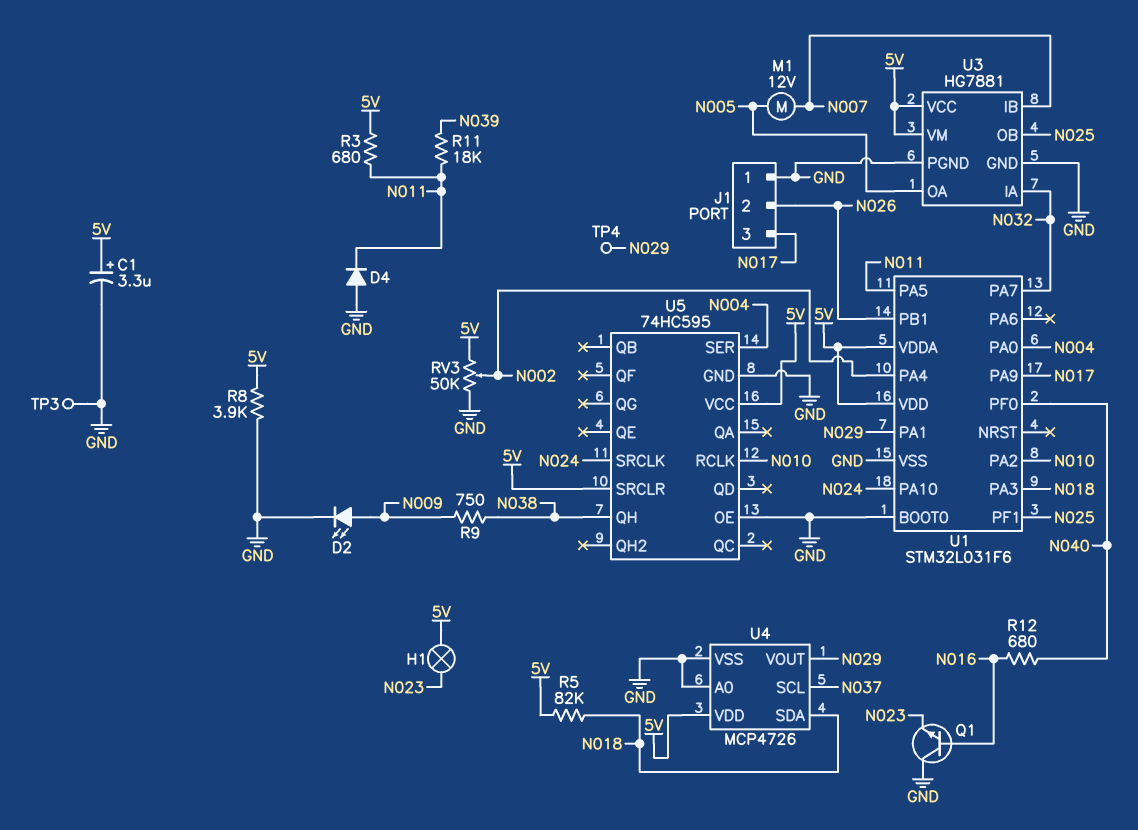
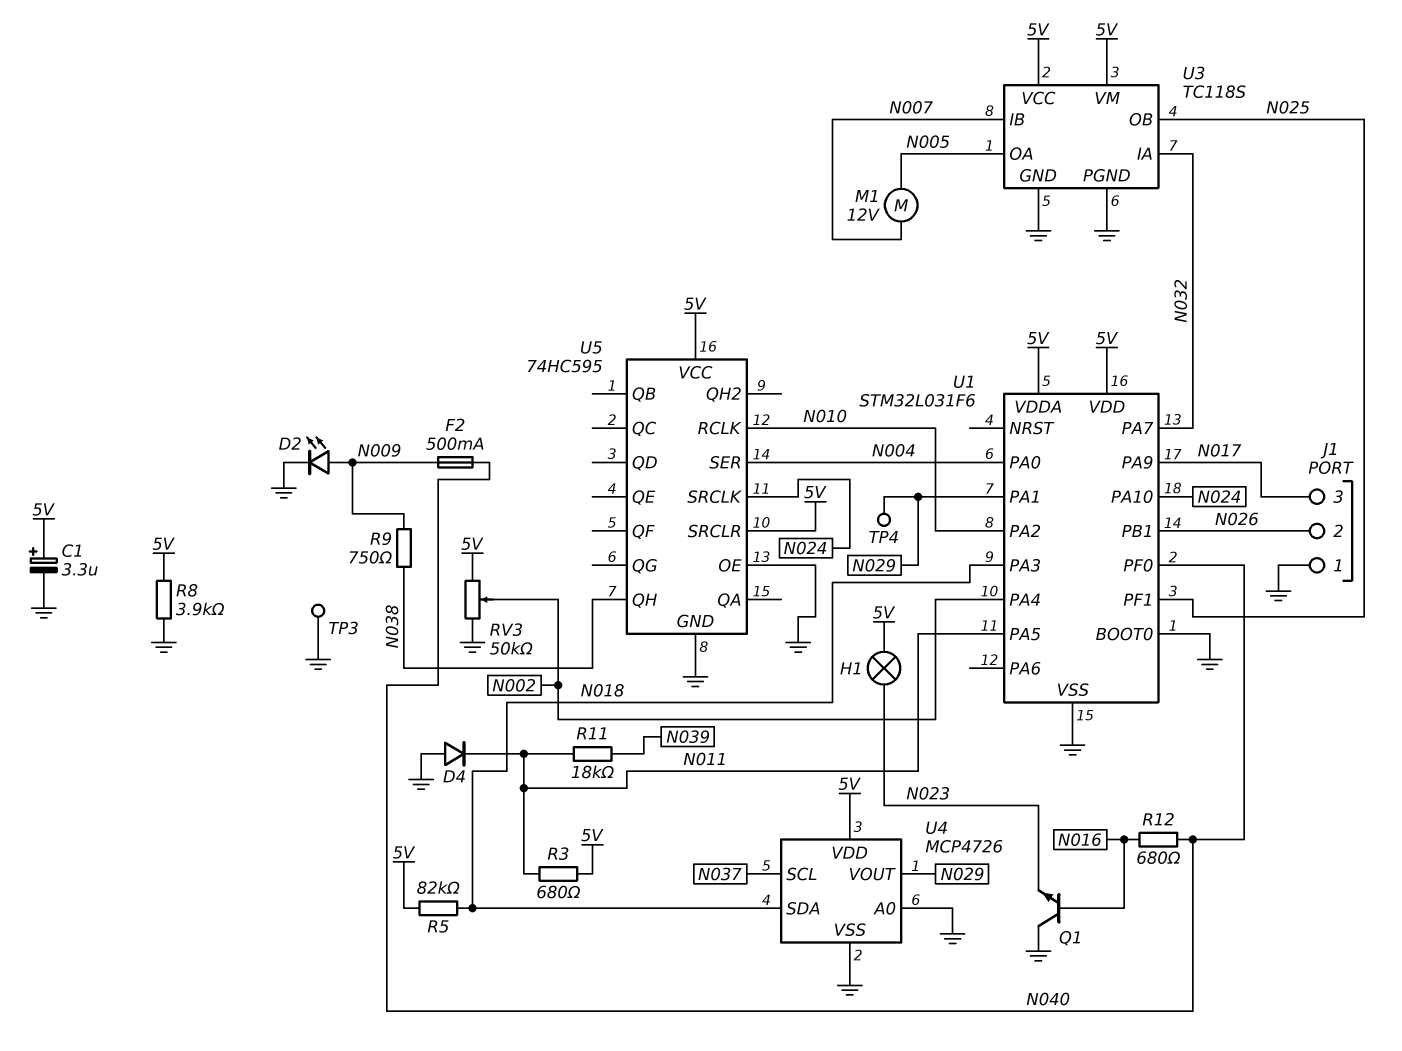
F2: none -> 500mA (N009, N040)
U3: HG7881 -> TC118S

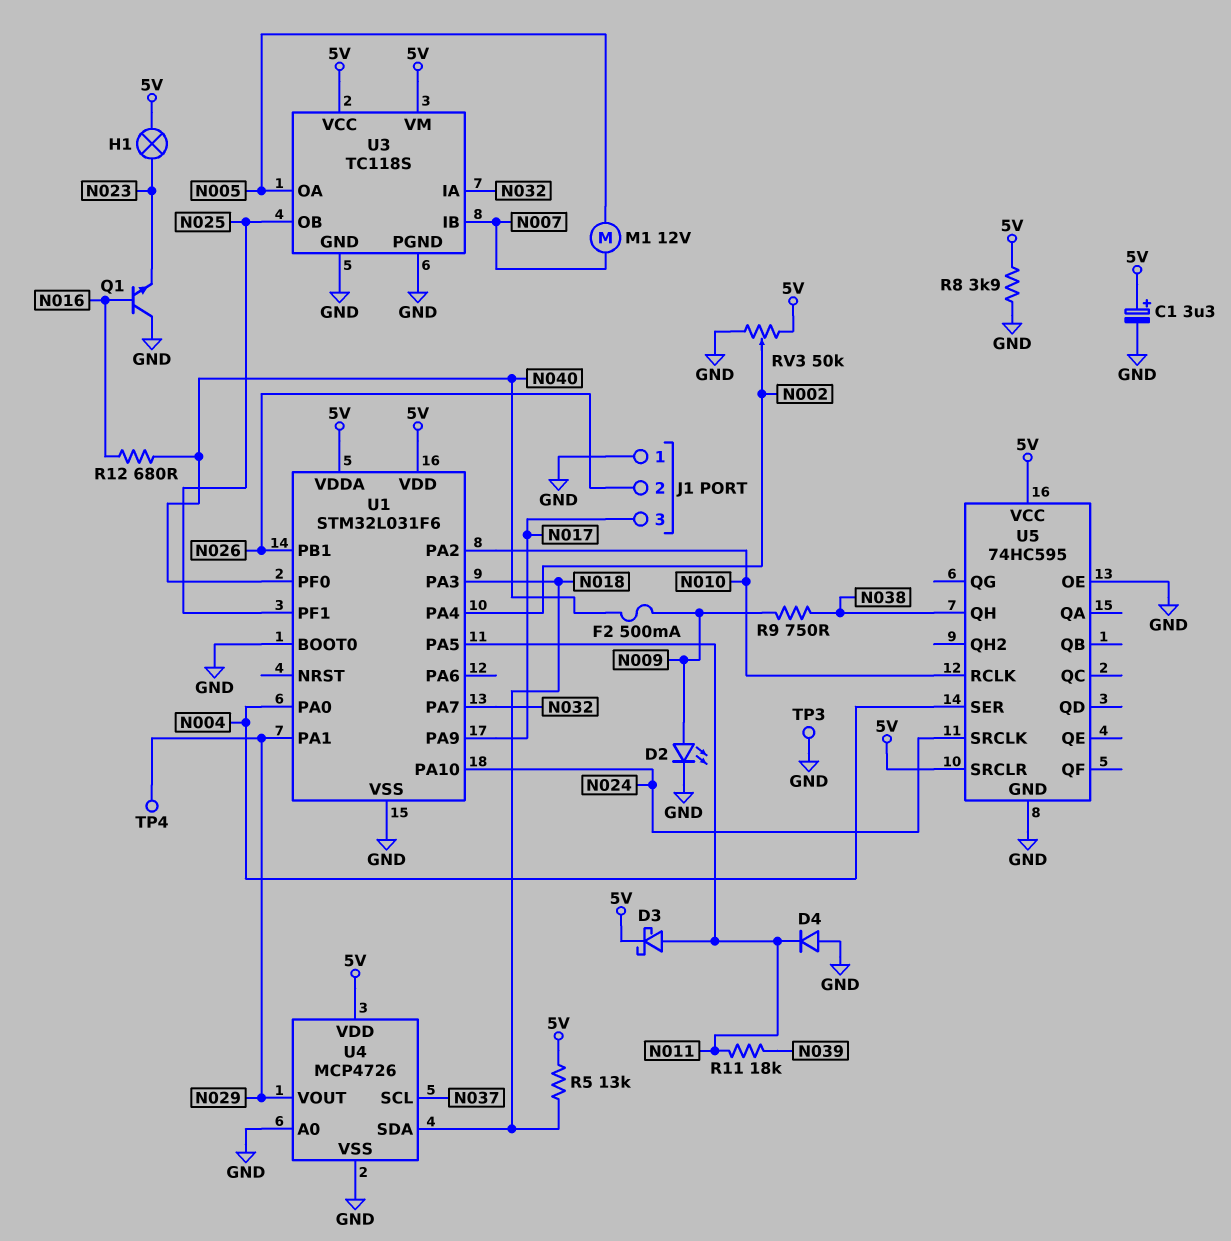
D3: none -> schottky (A N011, K 5V)
R3: 680 (5V, N011) -> none
R5: 82k (5V, N018) -> 13k (5V, N018)

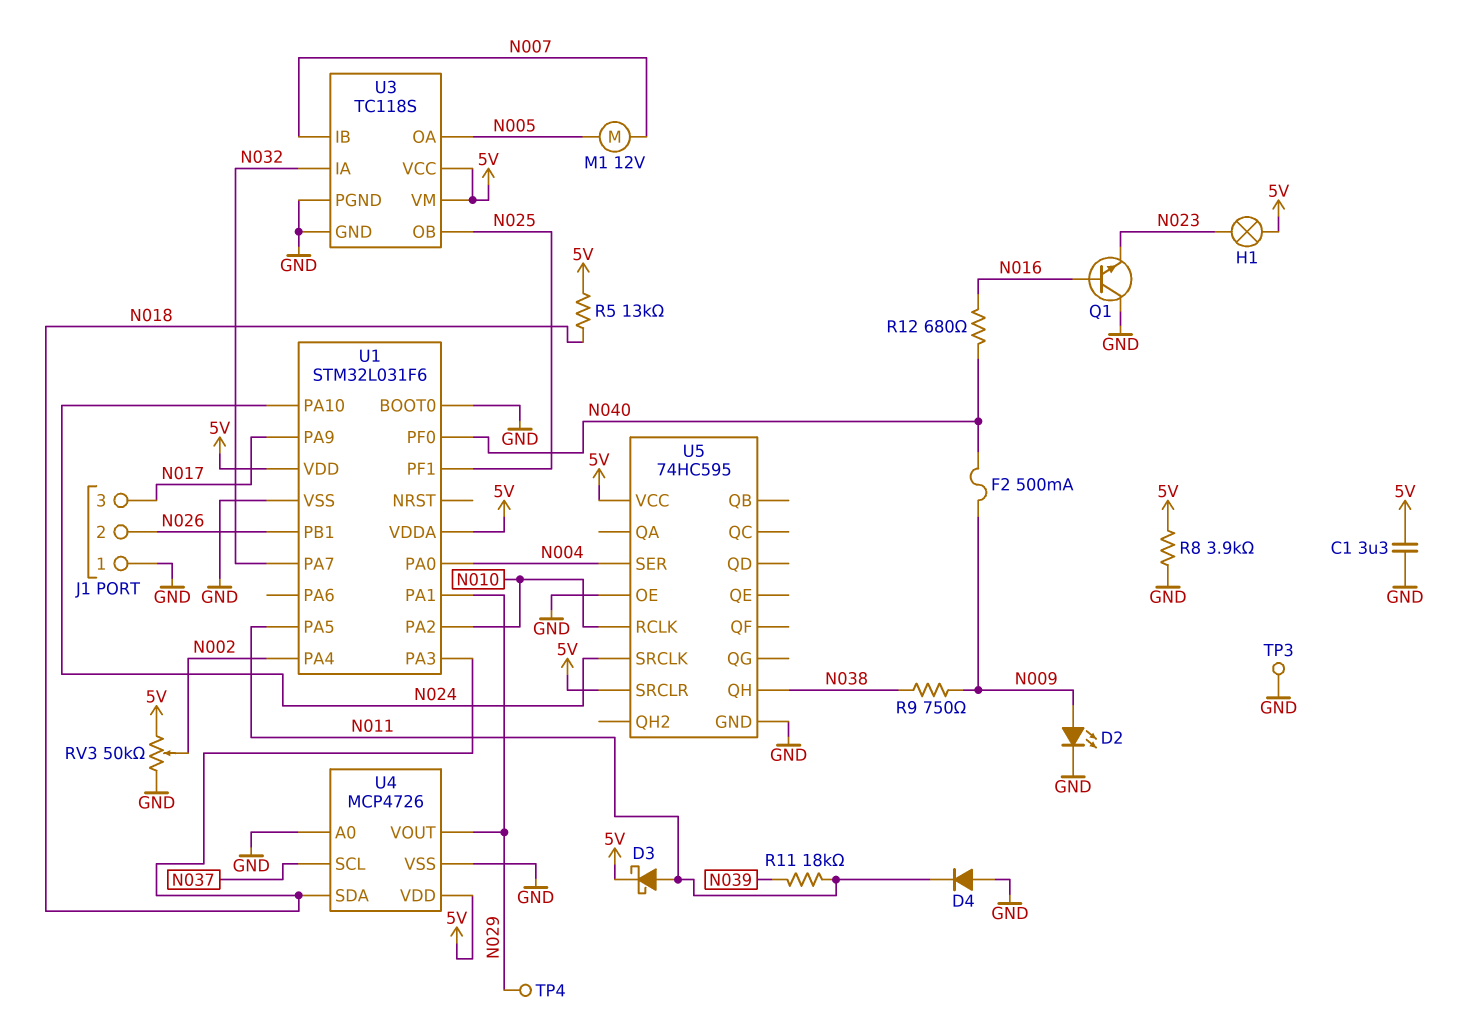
C1: 3.3uF (plus 5V, minus GND) -> 3.3uF (5V, GND)

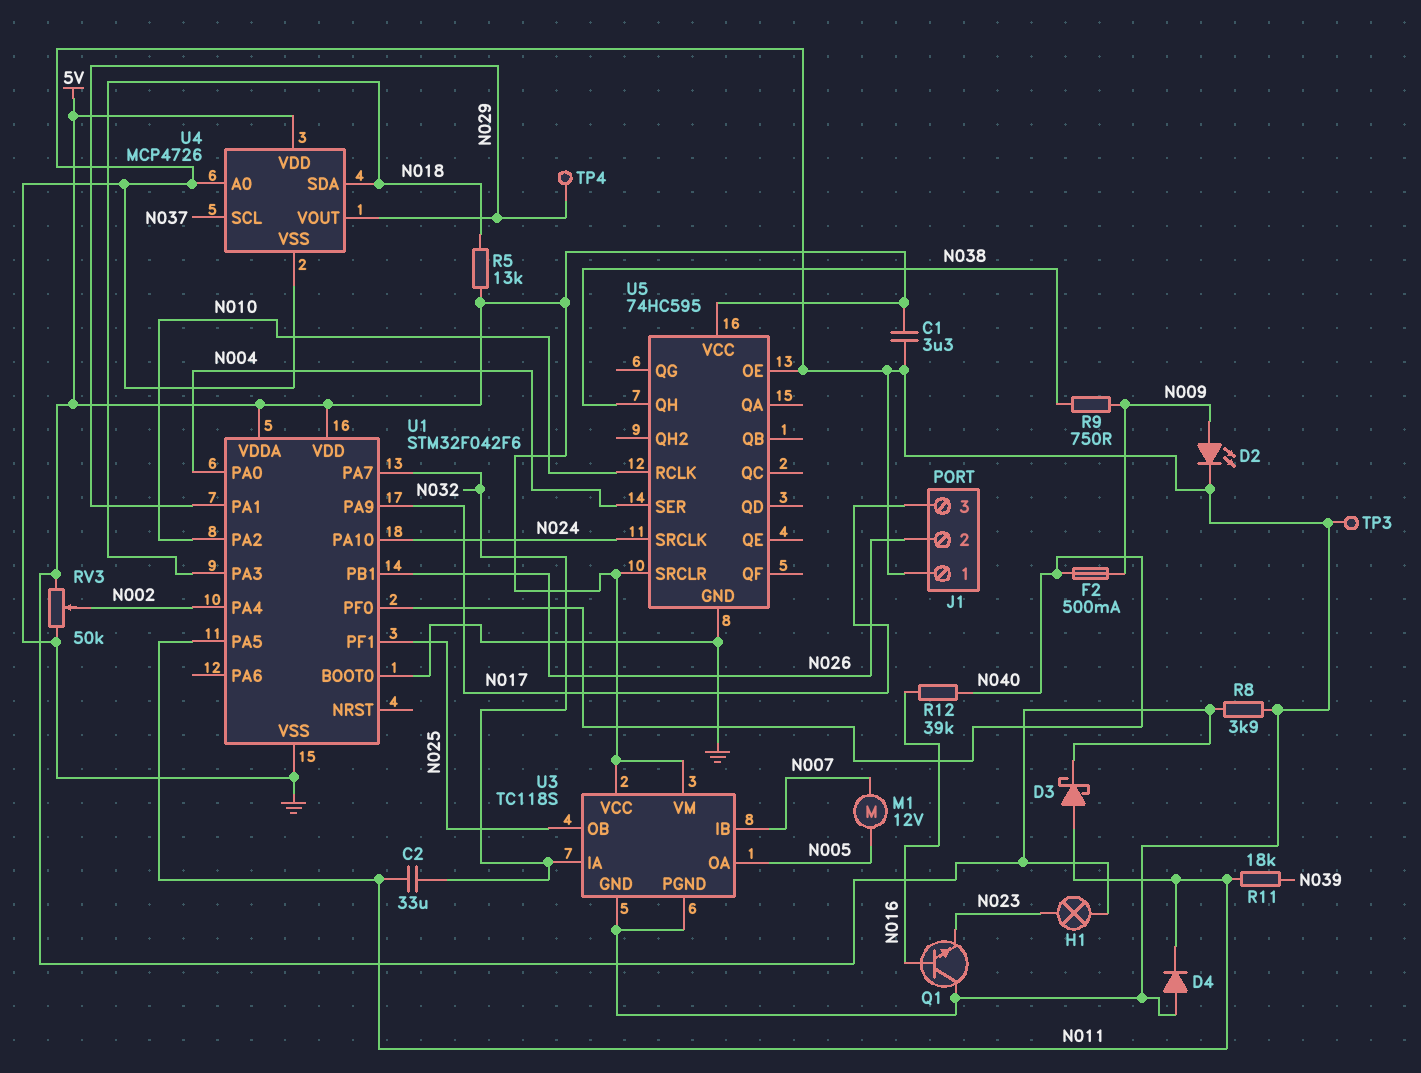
C2: none -> 33uF (N011, N032)
R12: 680 (N016, N040) -> 39k (N016, N040)
U1: STM32L031F6 -> STM32F042F6

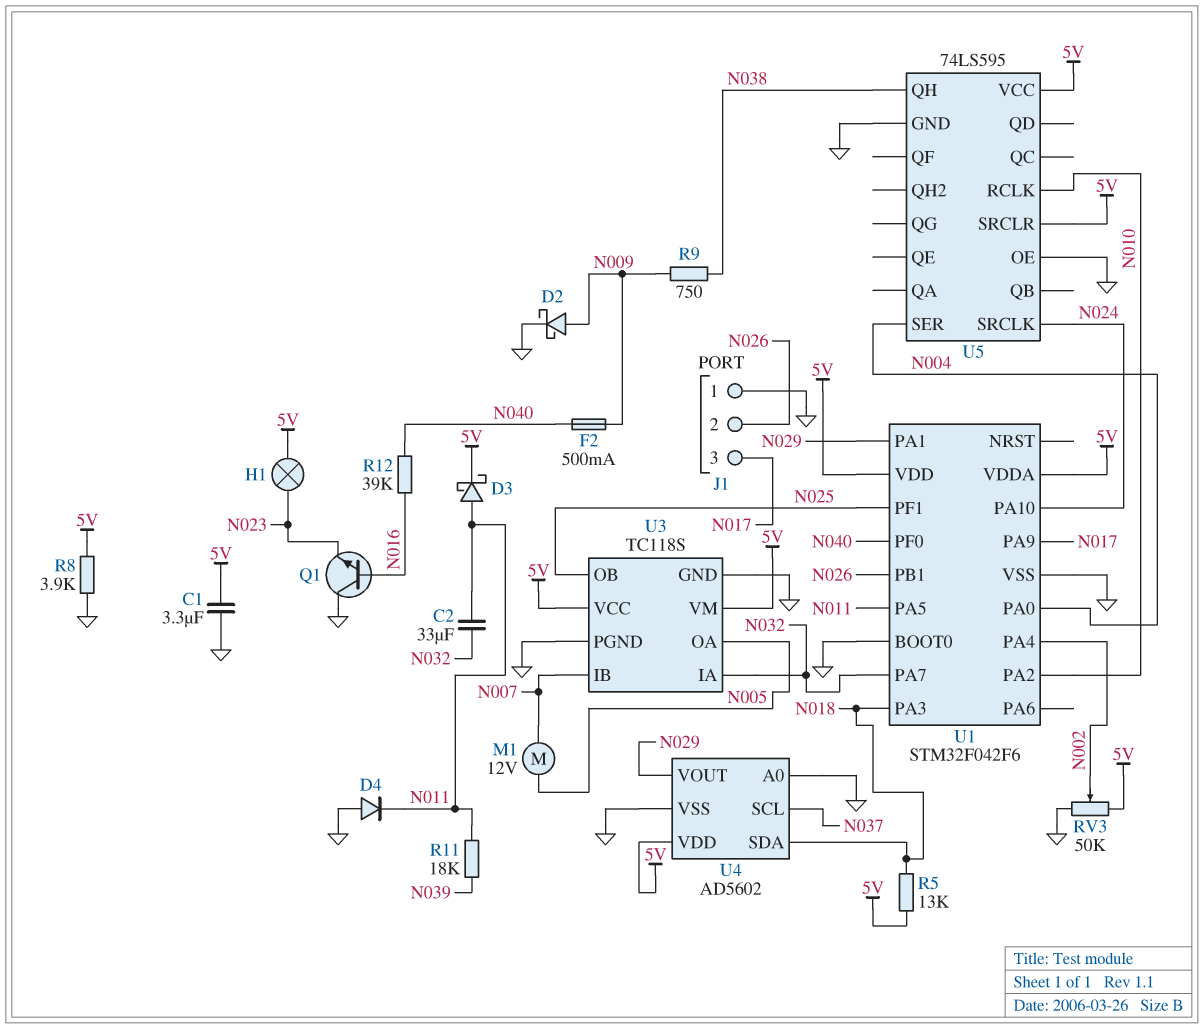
D2: LED (A N009, K GND) -> schottky (A N009, K GND)
TP3: test point (GND) -> none
TP4: test point (N029) -> none
U4: MCP4726 -> AD5602
U5: 74HC595 -> 74LS595

